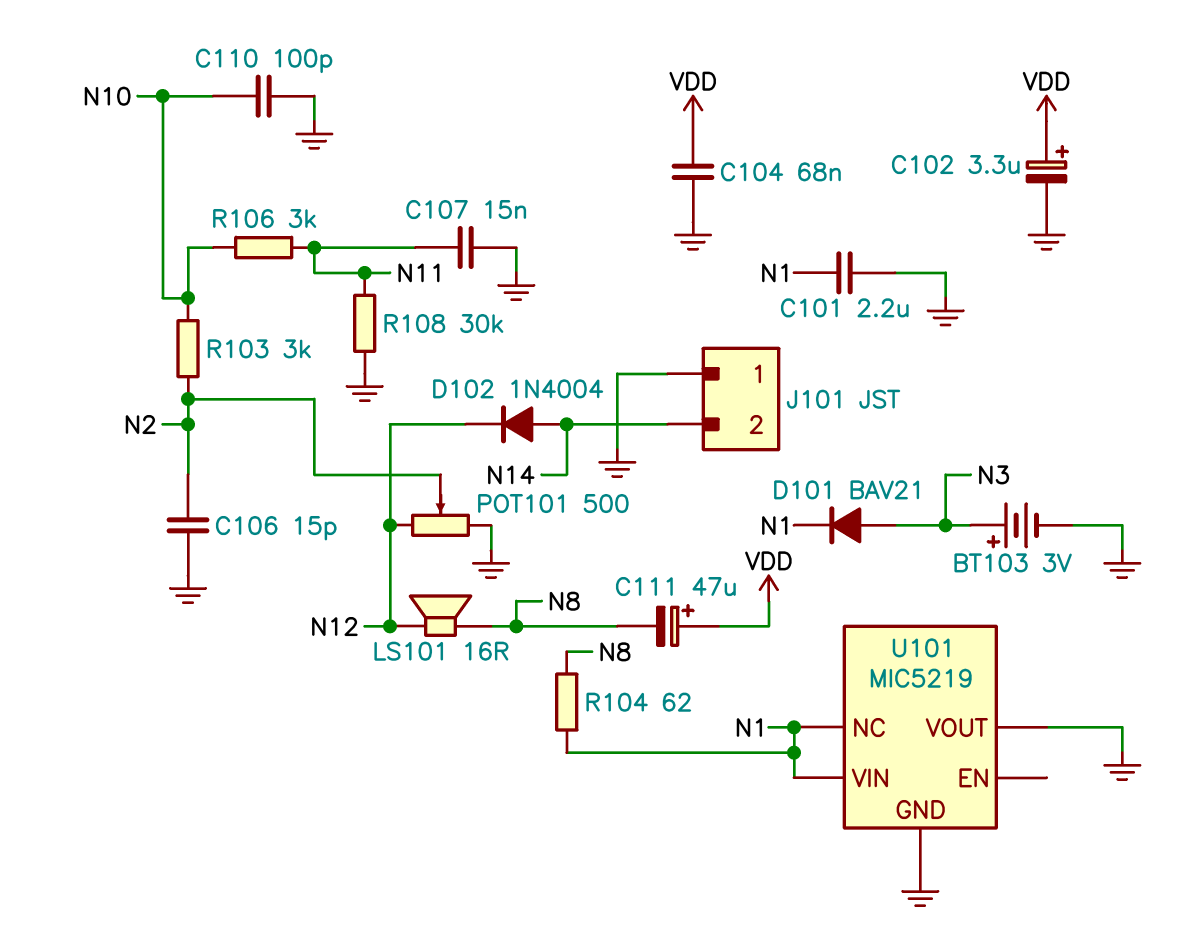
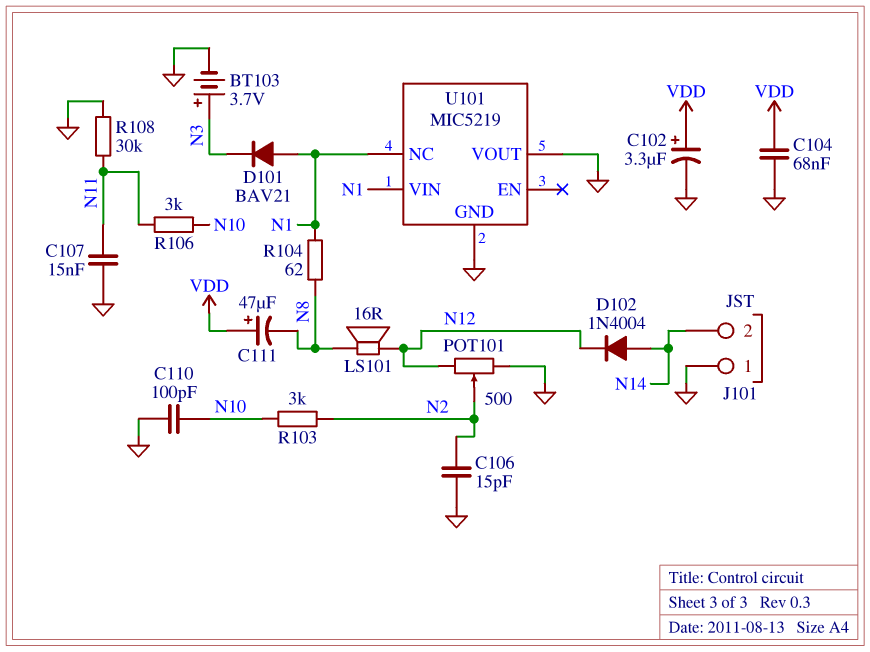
BT103: 3V (plus N3, minus GND) -> 3.7V (plus N3, minus GND)
C101: 2.2uF (GND, N1) -> none
D101: diode BAV21 (A N3, K N1) -> diode BAV21 (A N1, K N3)

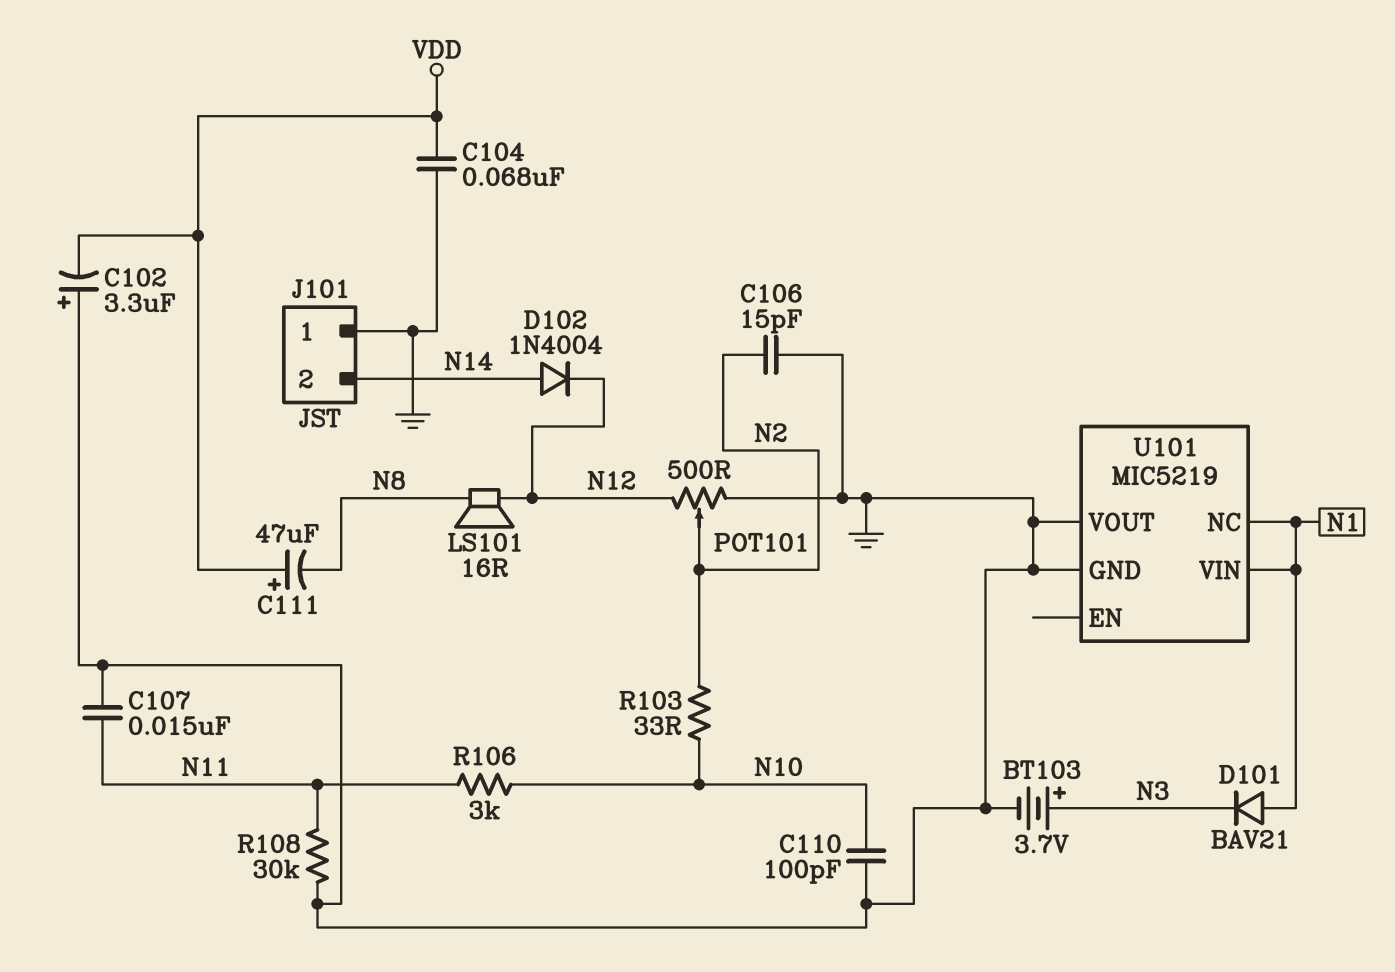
C102: 3.3uF (plus VDD, minus GND) -> 3.3uF (plus GND, minus VDD)
R103: 3k (N2, N10) -> 33 (N2, N10)
R104: 62 (N1, N8) -> none

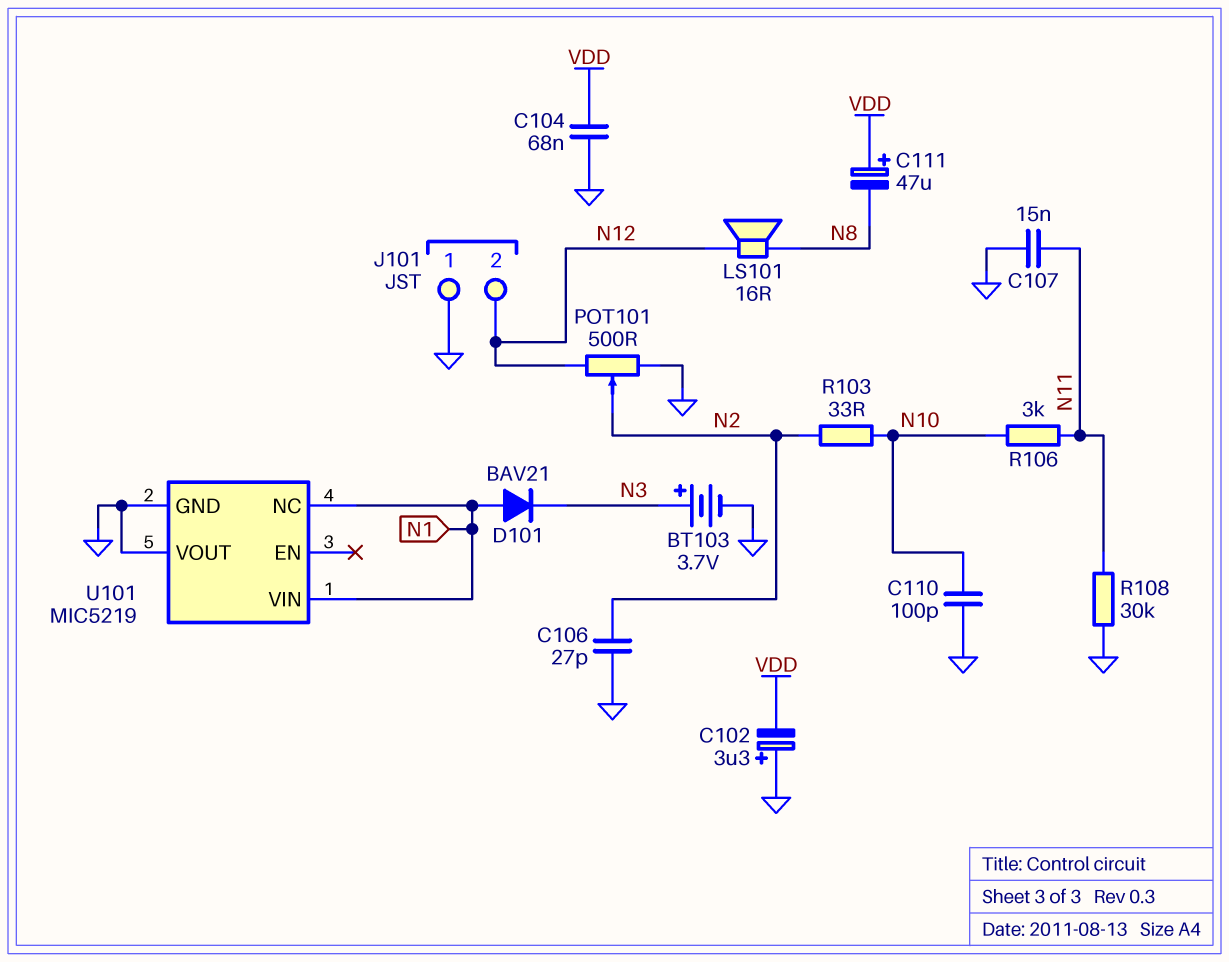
C106: 15pF (GND, N2) -> 27pF (GND, N2)
D102: diode 1N4004 (A N14, K N12) -> none
J101 pin 2: N14 -> N12

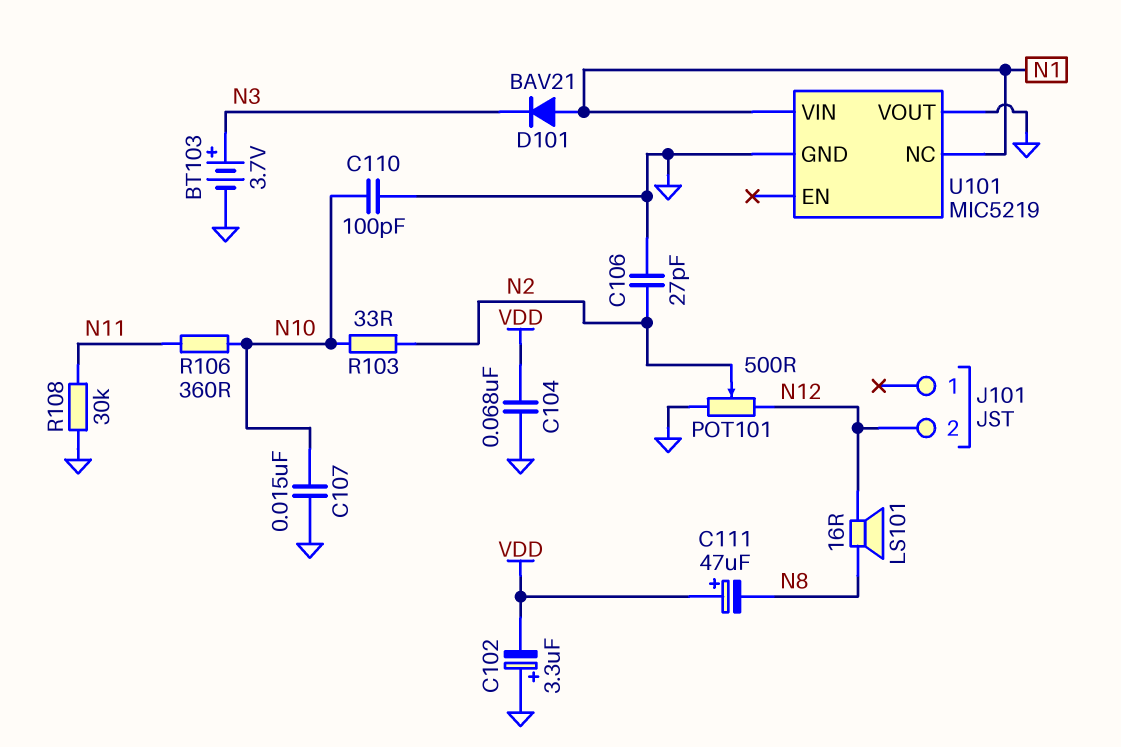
C107: 15nF (GND, N11) -> 15nF (GND, N10)
J101 pin 1: GND -> none
R106: 3k (N10, N11) -> 360 (N10, N11)

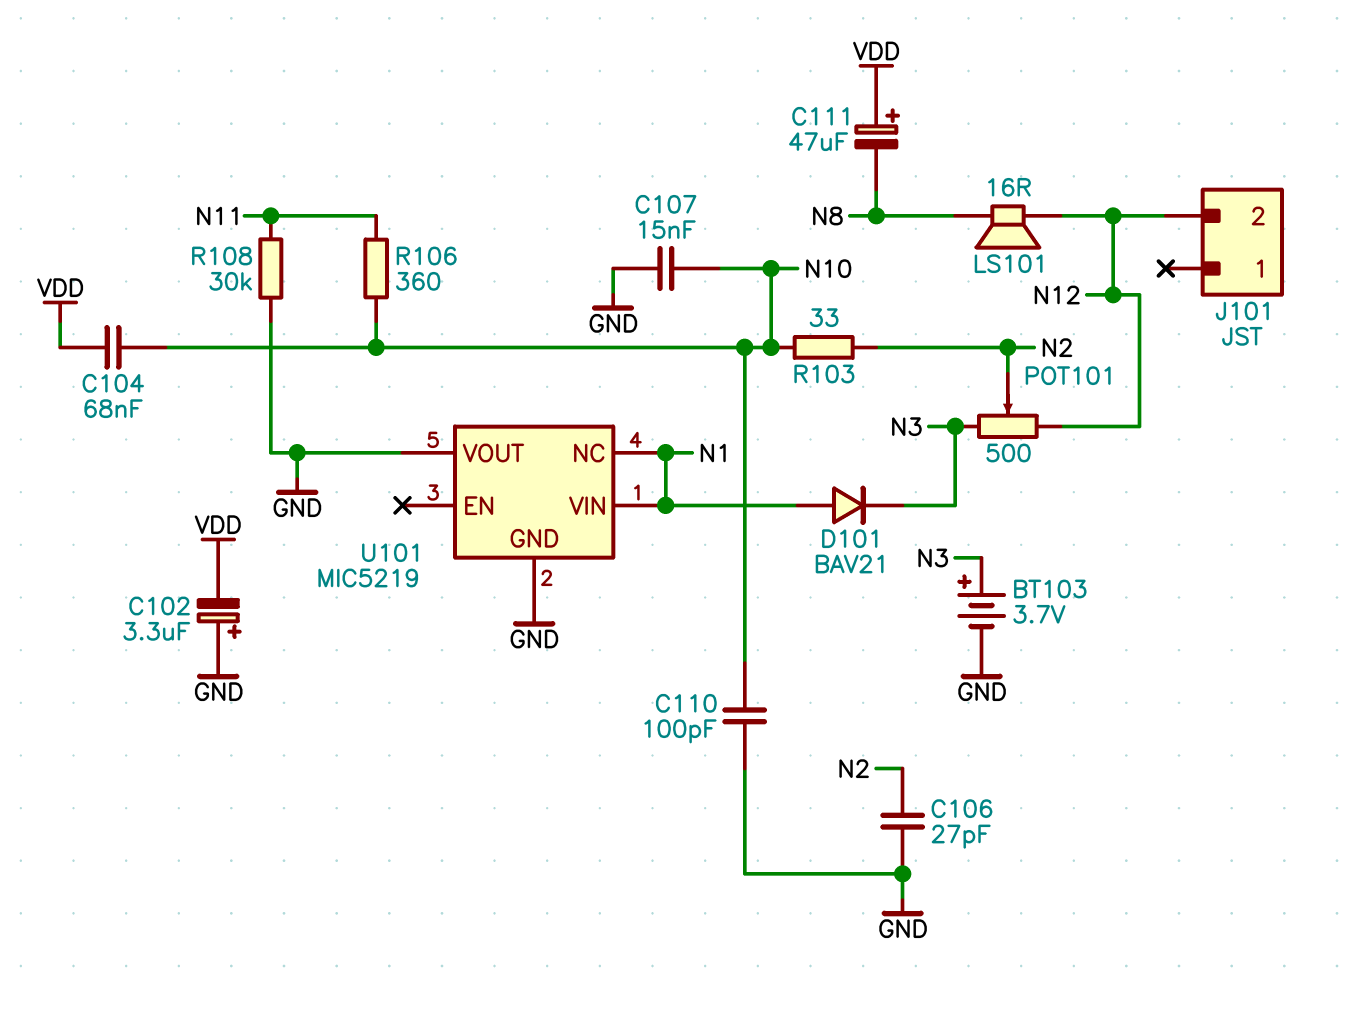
C104: 68nF (GND, VDD) -> 68nF (N10, VDD)
POT101: 500 (GND, N12, wiper N2) -> 500 (N3, N12, wiper N2)

